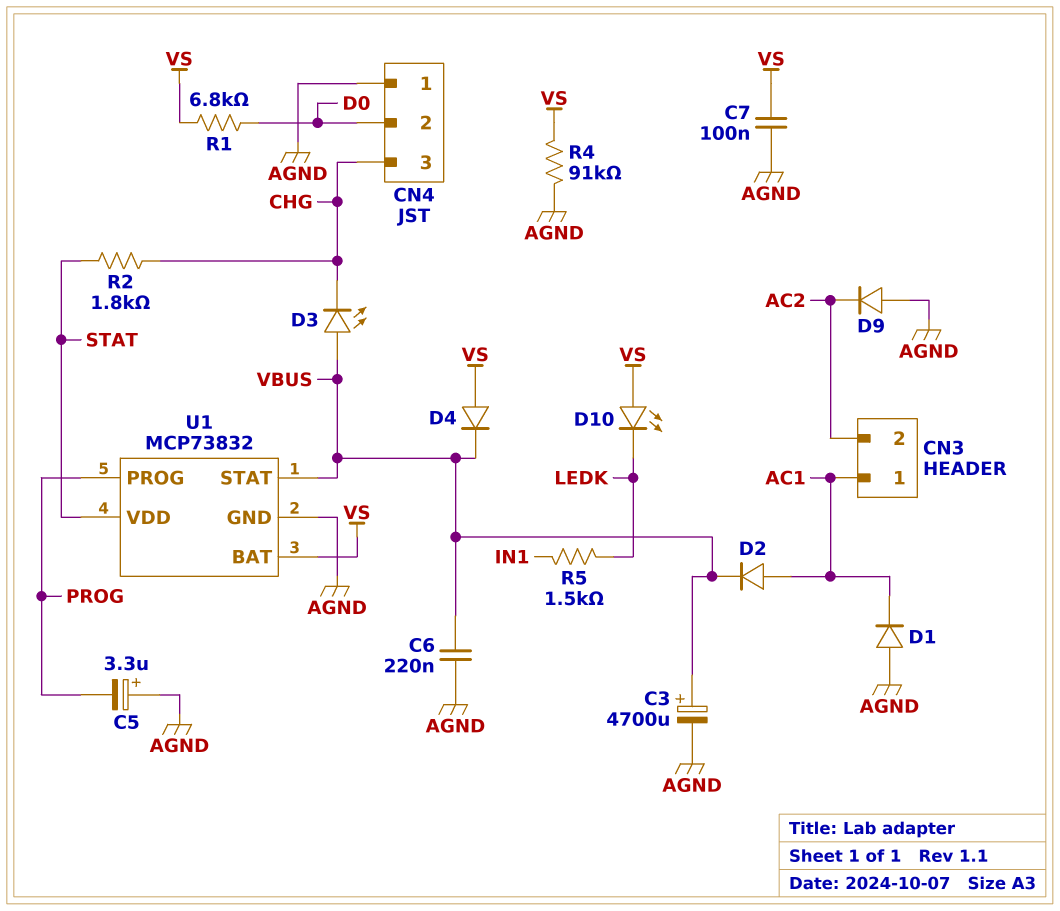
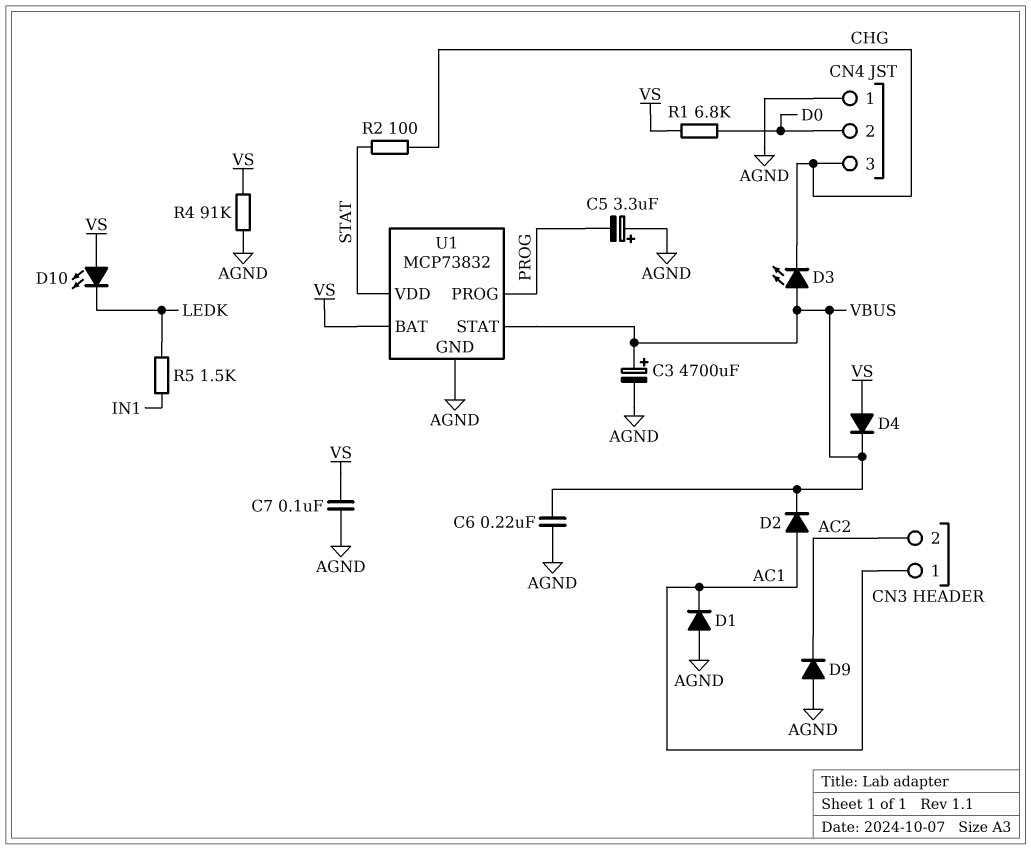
R2: 1.8k (CHG, STAT) -> 100 (CHG, STAT)

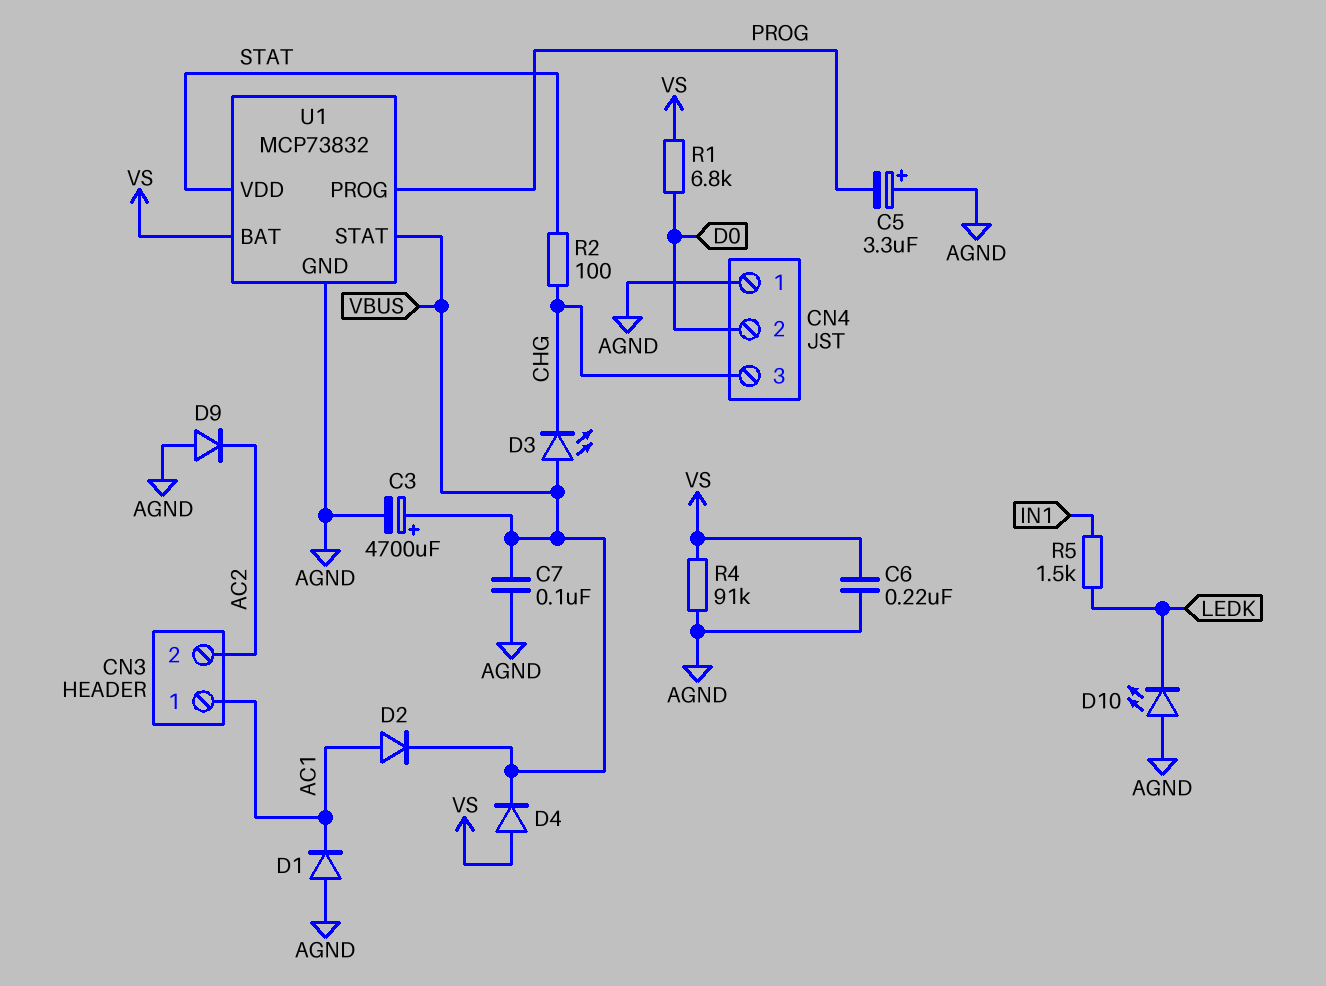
C6: 220nF (AGND, VBUS) -> 220nF (AGND, VS)
C7: 100nF (AGND, VS) -> 100nF (AGND, VBUS)
D10: LED (A VS, K LEDK) -> LED (A AGND, K LEDK)

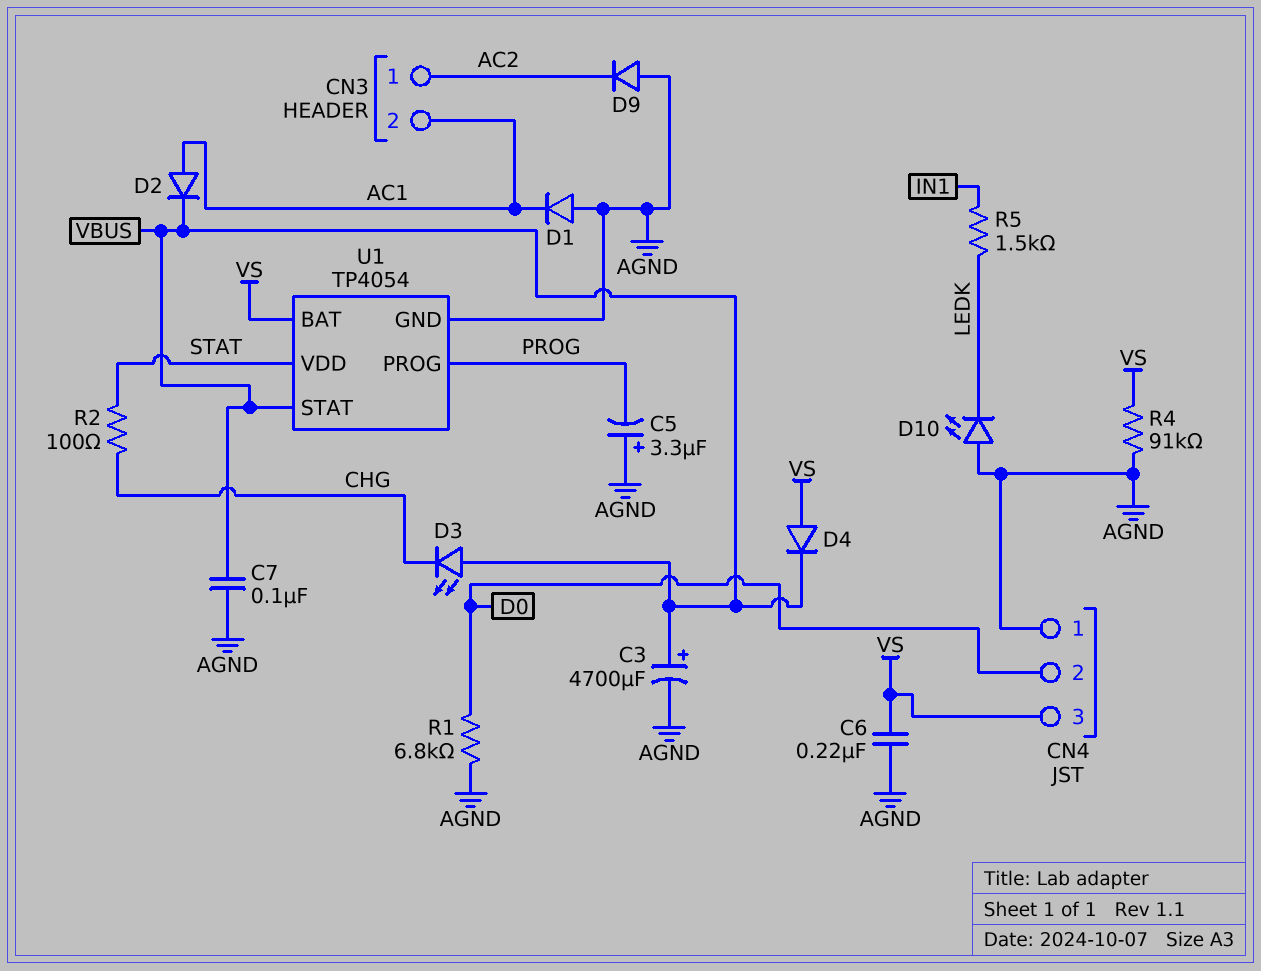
CN3 pin 1: AC1 -> AC2
CN3 pin 2: AC2 -> AC1
CN4 pin 3: CHG -> VS
R1: 6.8k (D0, VS) -> 6.8k (AGND, D0)
U1: MCP73832 -> TP4054

